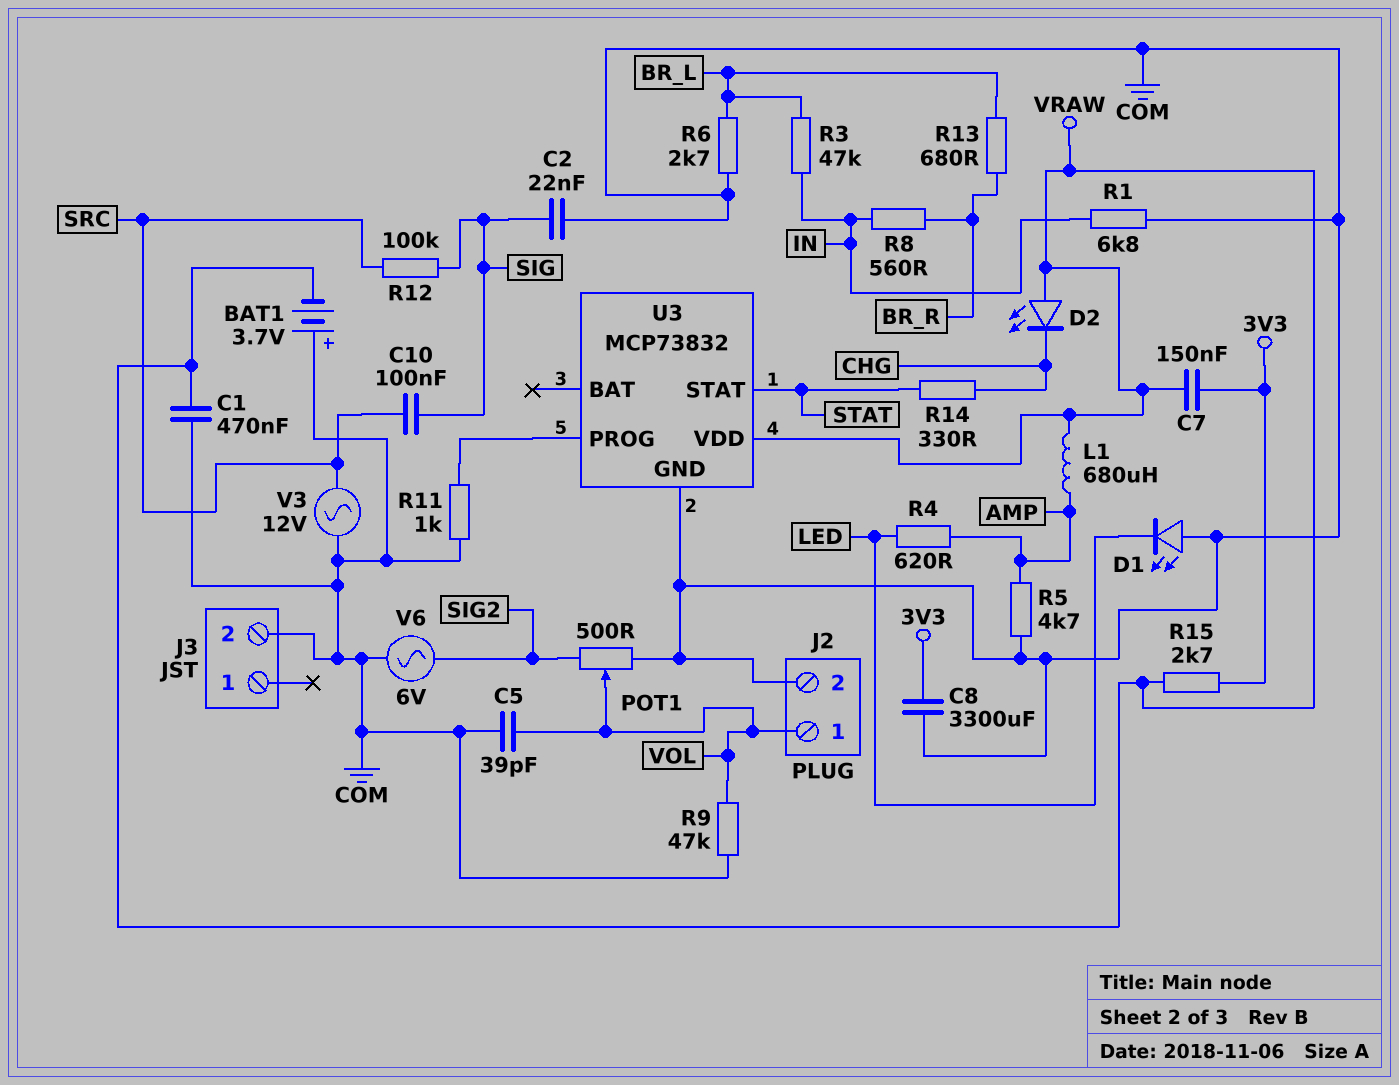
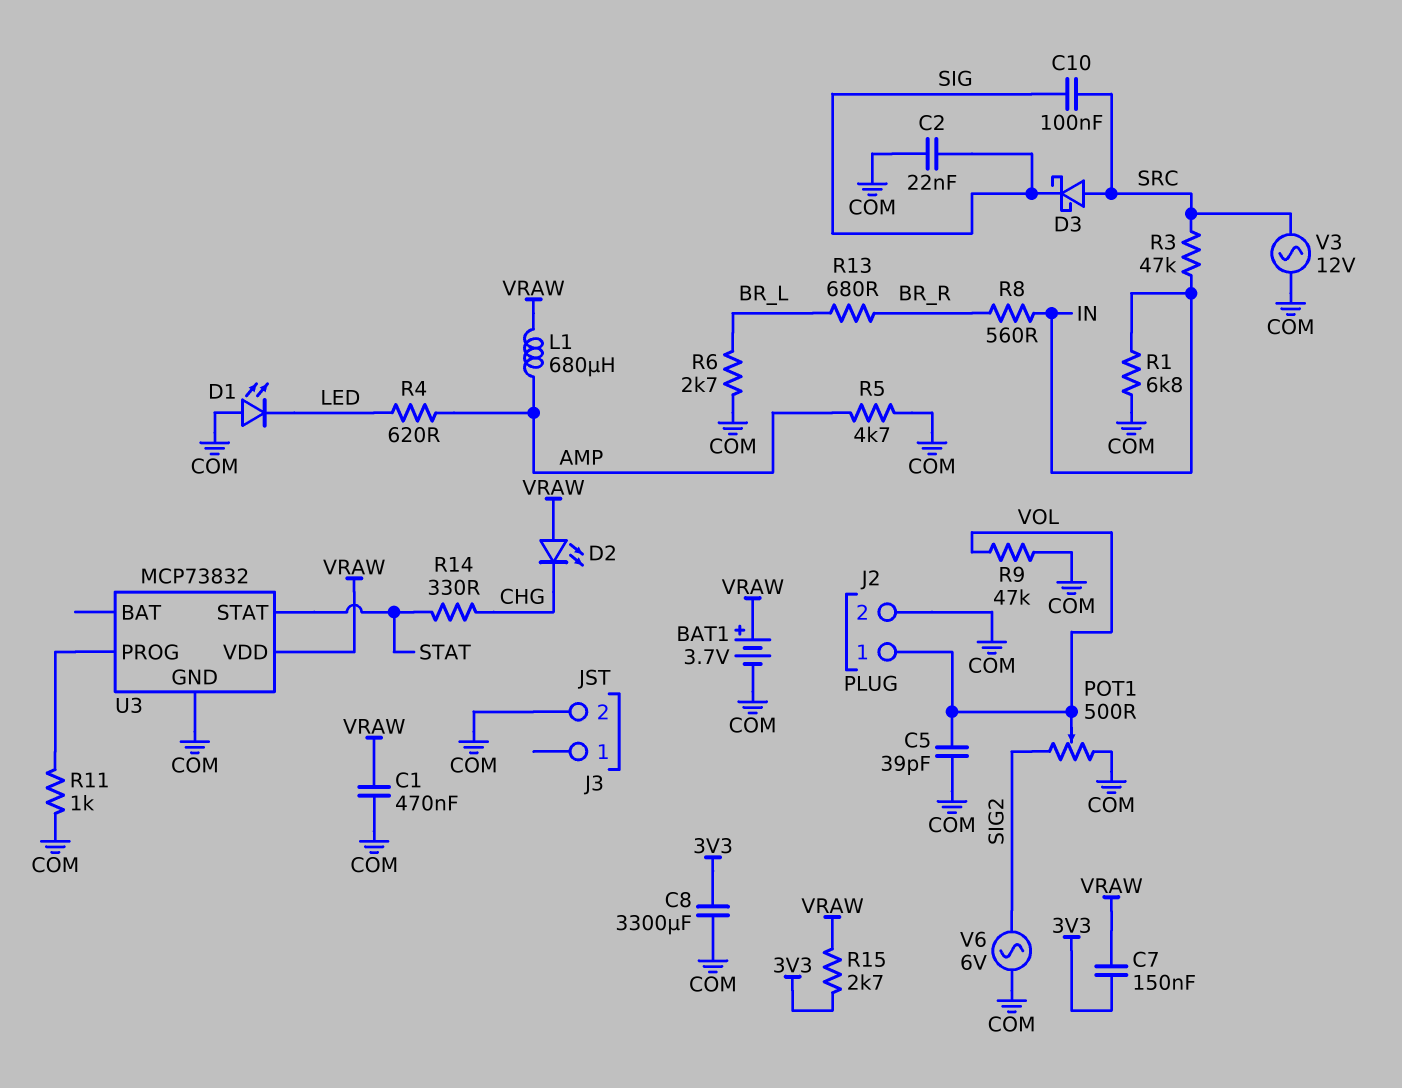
BAT1: 3.7V (plus COM, minus VRAW) -> 3.7V (plus VRAW, minus COM)
D3: none -> schottky (A SRC, K SIG)
R3: 47k (BR_L, IN) -> 47k (IN, SRC)
R12: 100k (SIG, SRC) -> none

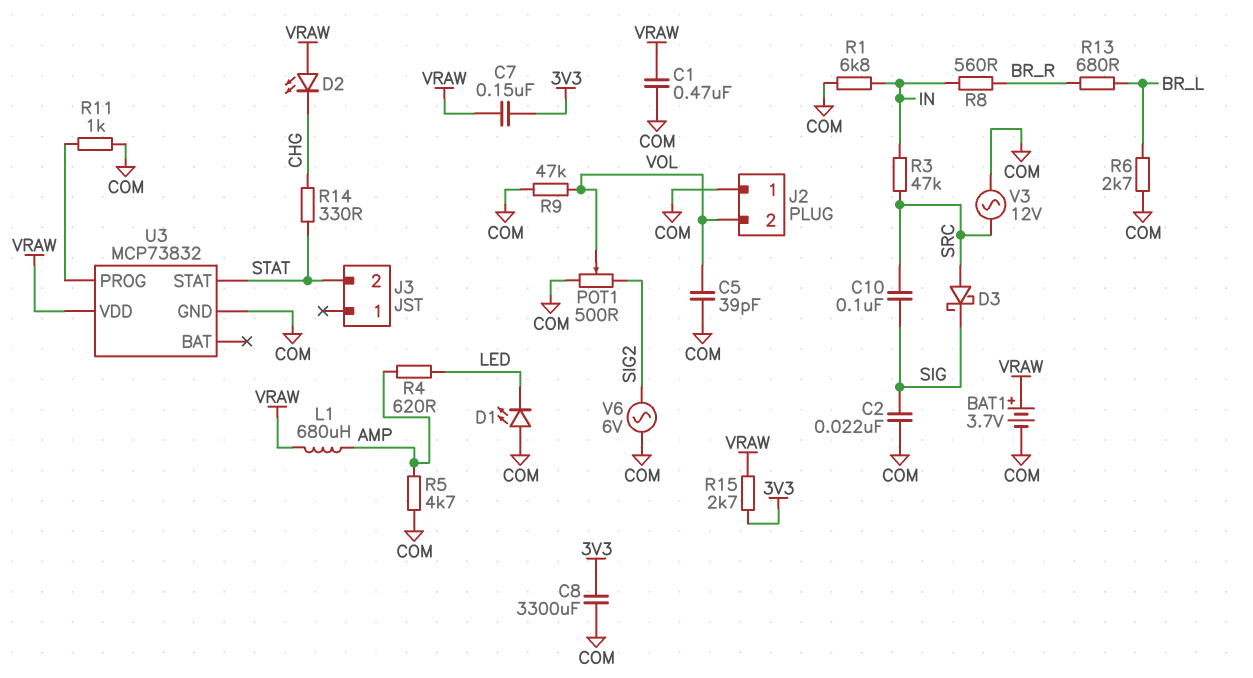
J2 pin 1: VOL -> COM
J2 pin 2: COM -> VOL
J3 pin 2: COM -> STAT

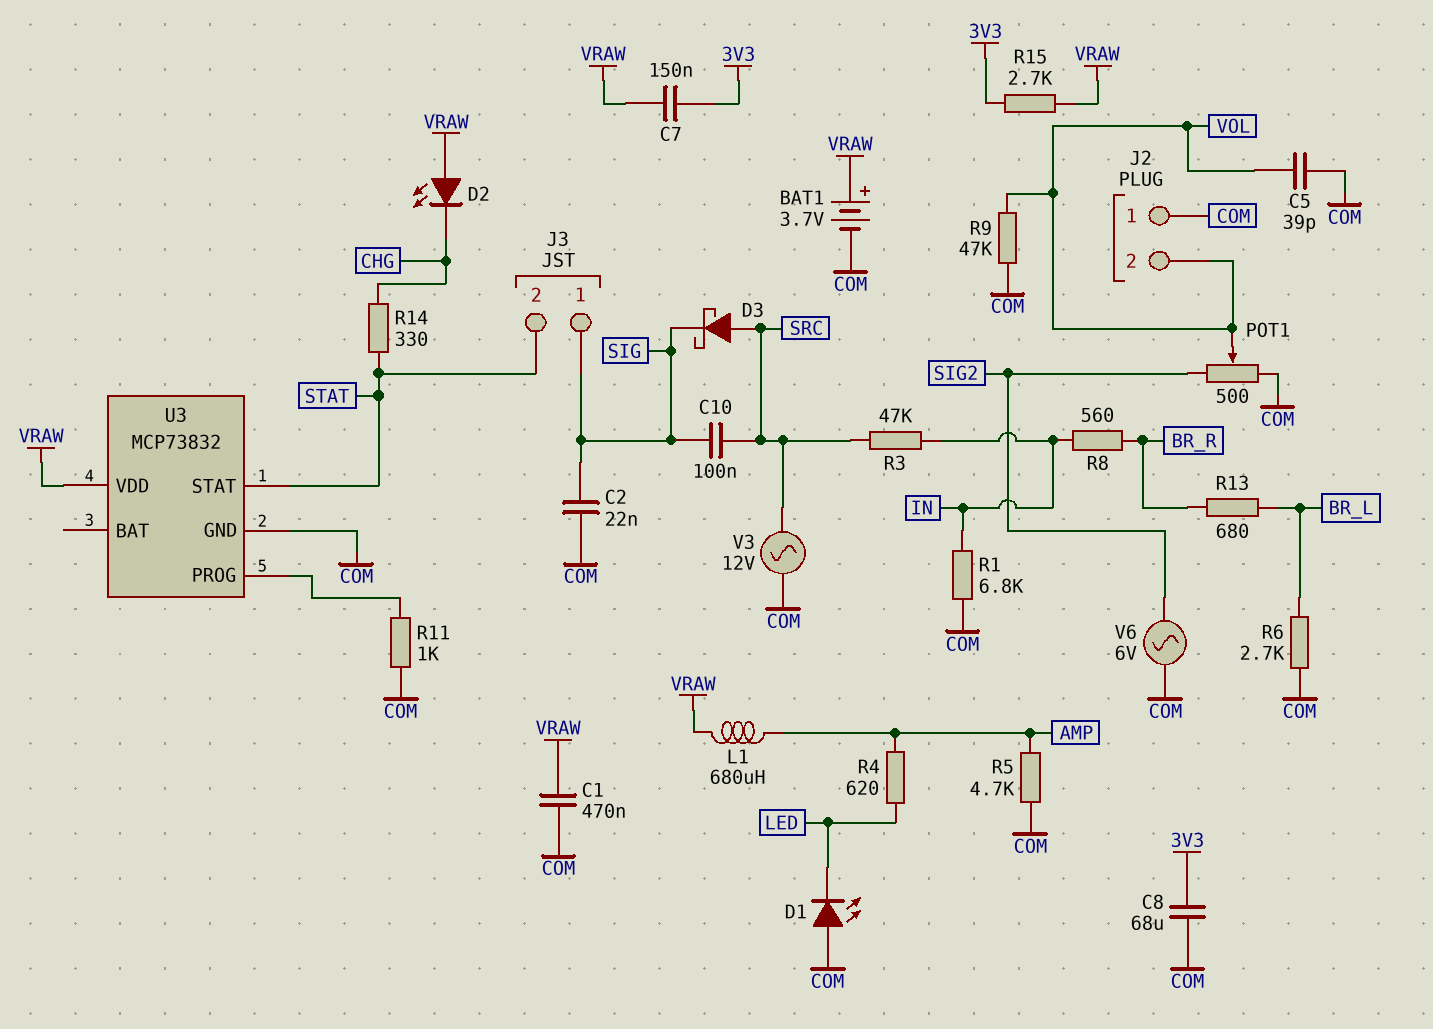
C8: 3300uF (3V3, COM) -> 68uF (3V3, COM)
J3 pin 1: none -> SIG

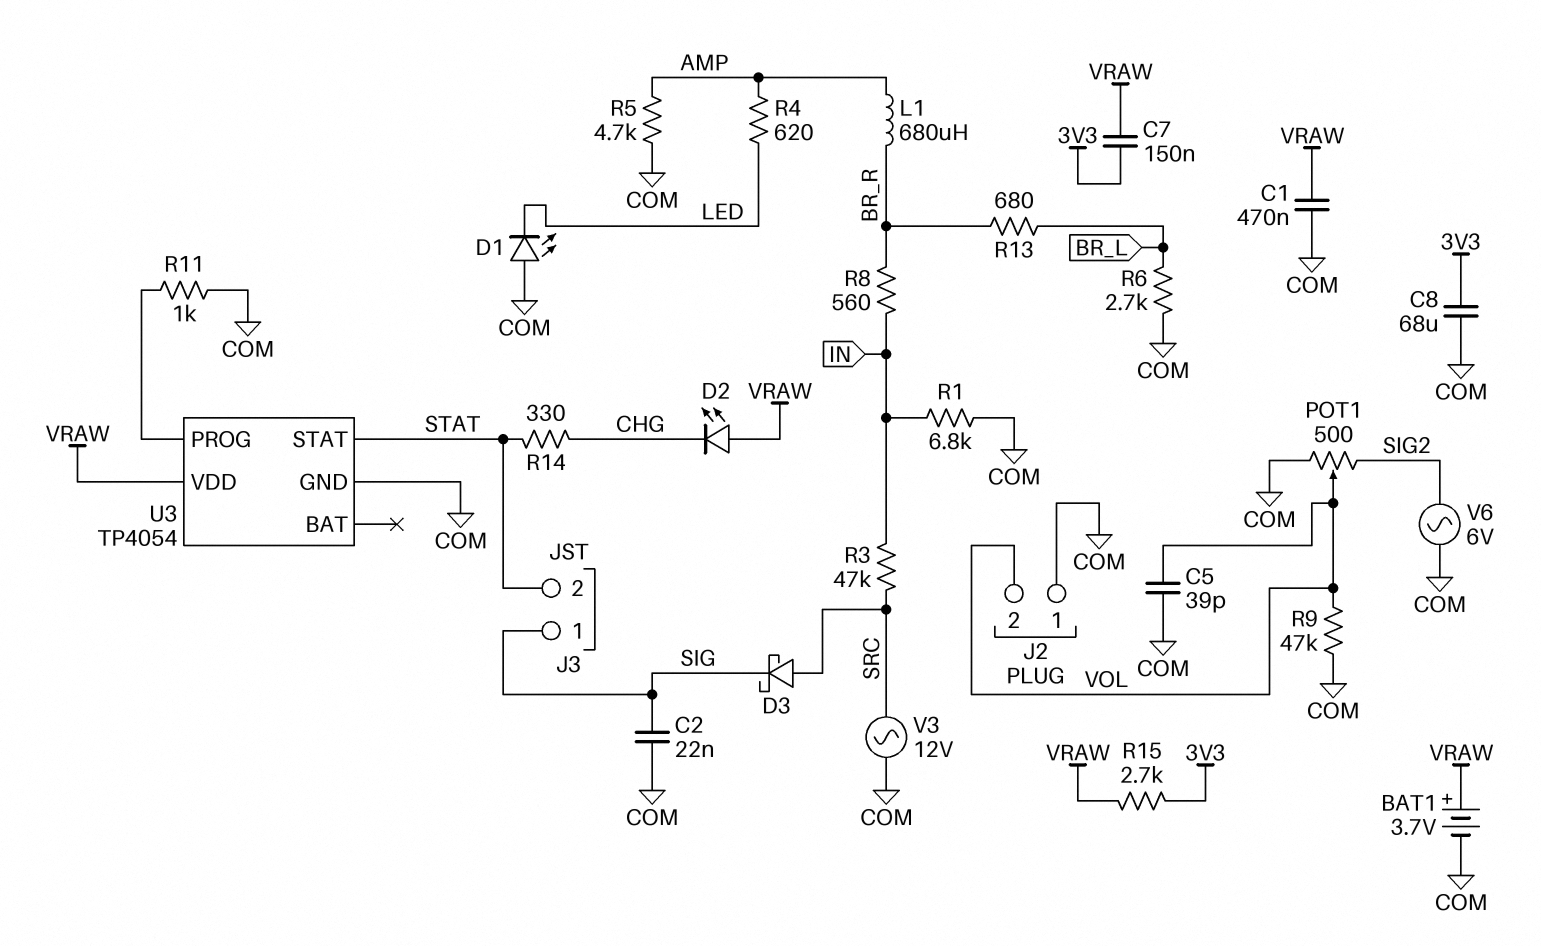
C10: 100nF (SIG, SRC) -> none
L1: 680uH (AMP, VRAW) -> 680uH (AMP, BR_R)
U3: MCP73832 -> TP4054

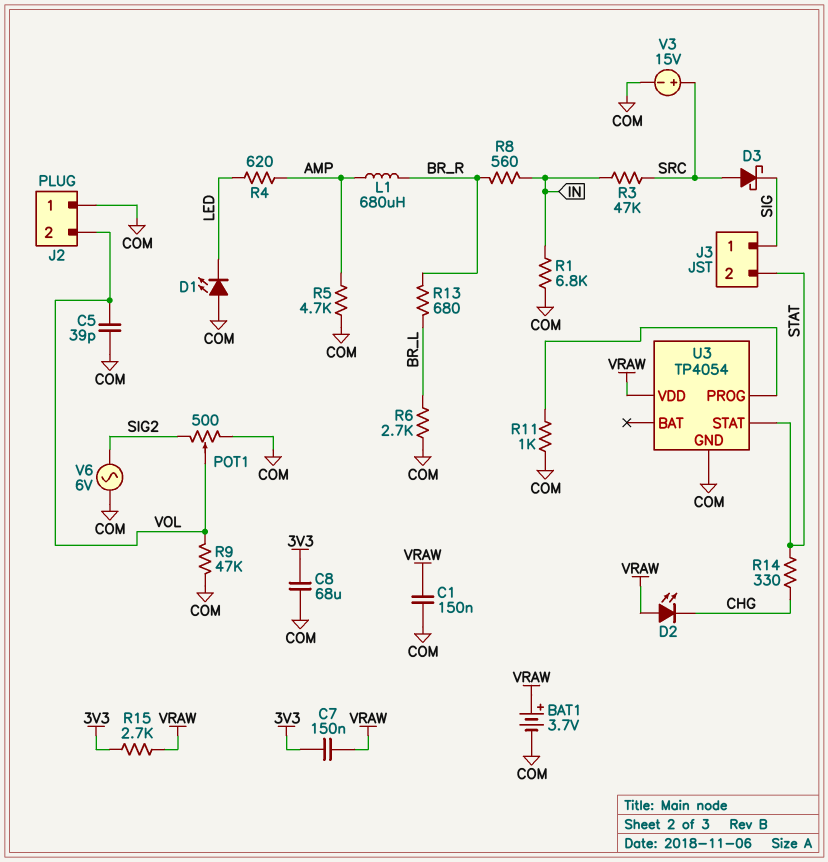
C1: 470nF (COM, VRAW) -> 150nF (COM, VRAW)
C2: 22nF (COM, SIG) -> none
V3: AC 12V (COM, SRC) -> 15V (plus SRC, minus COM)

